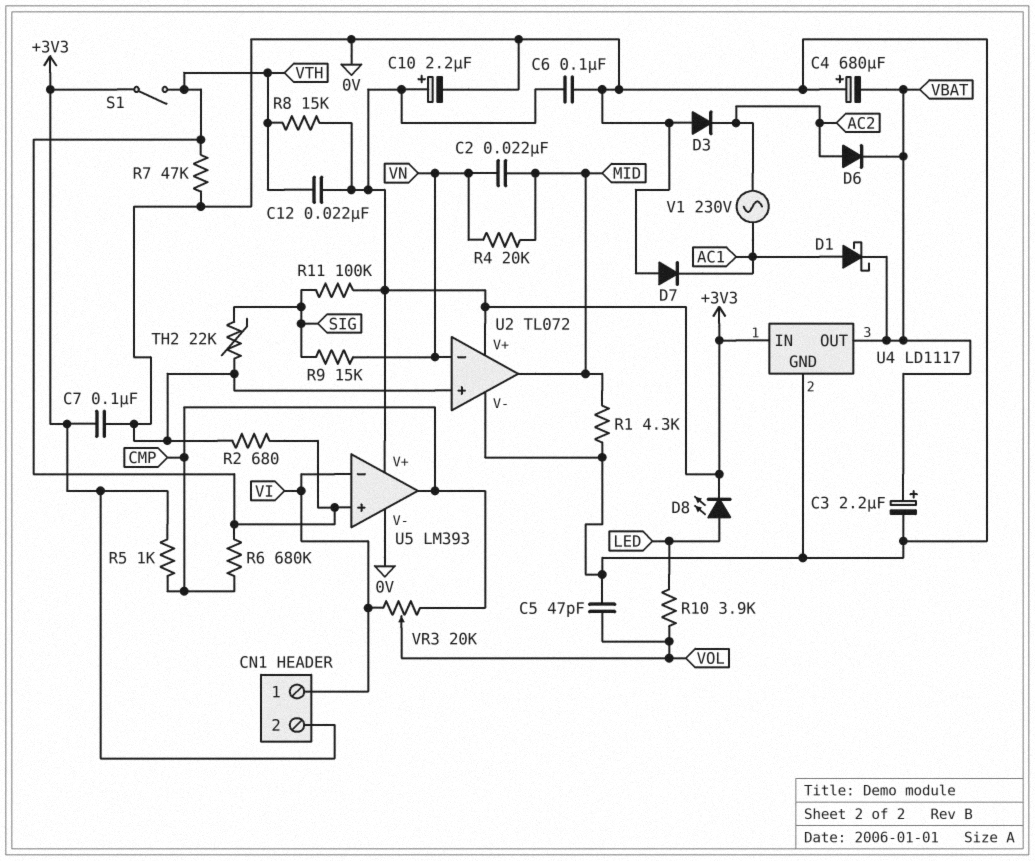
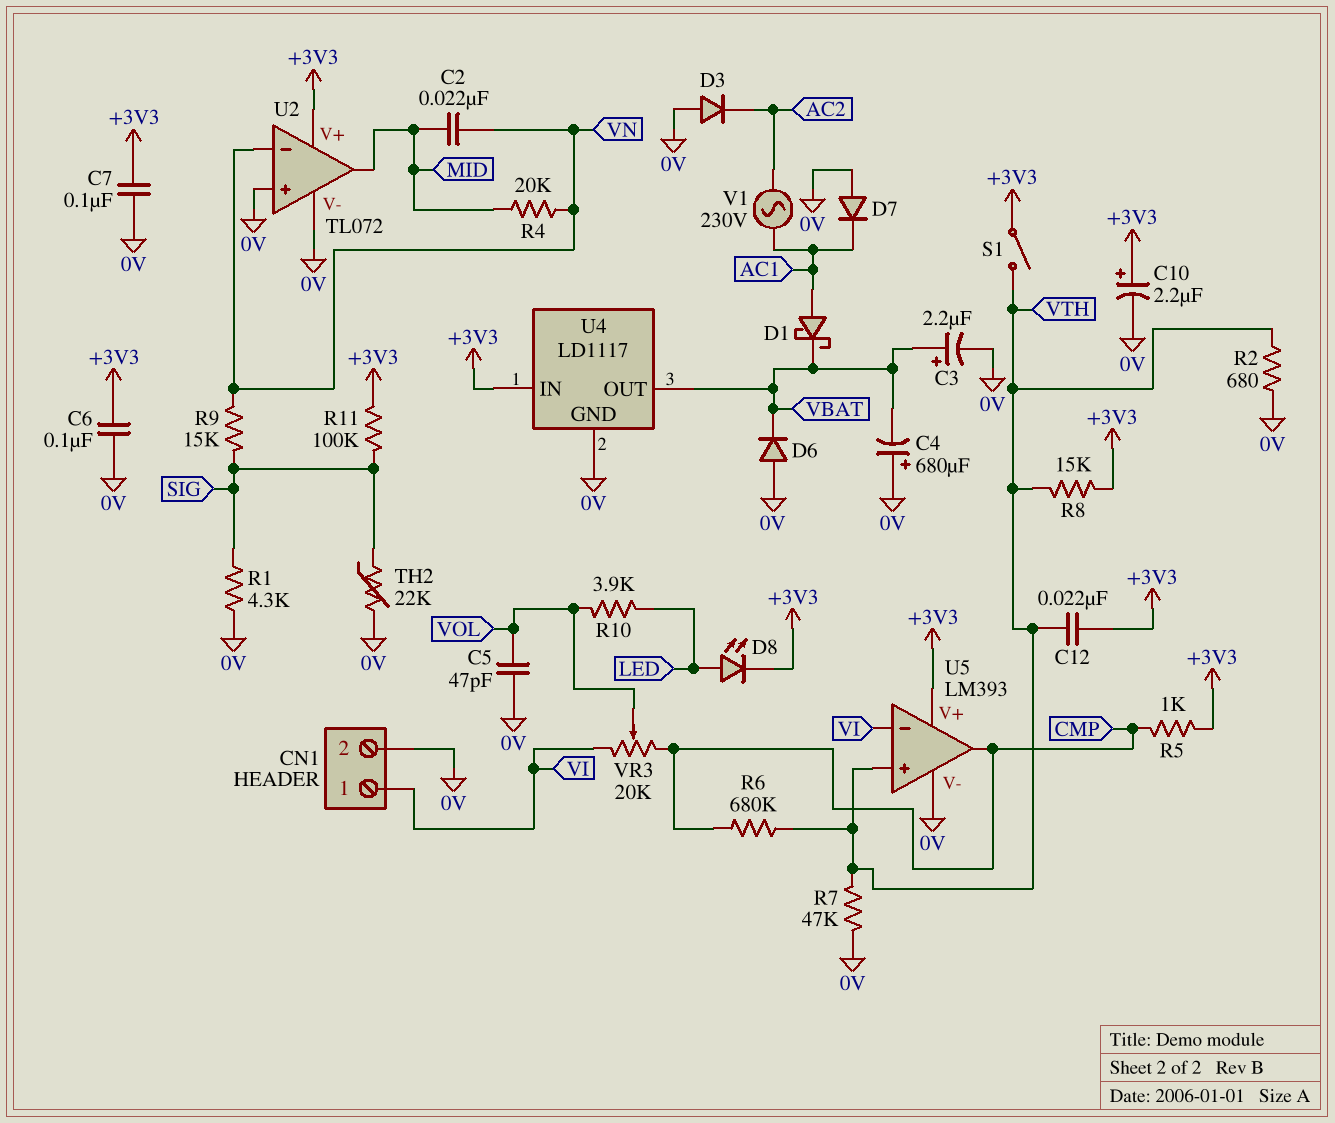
CN1 pin 2: +3V3 -> 0V
D6: diode (A AC2, K VBAT) -> diode (A 0V, K VBAT)
R1: 4.3k (0V, MID) -> 4.3k (0V, SIG)

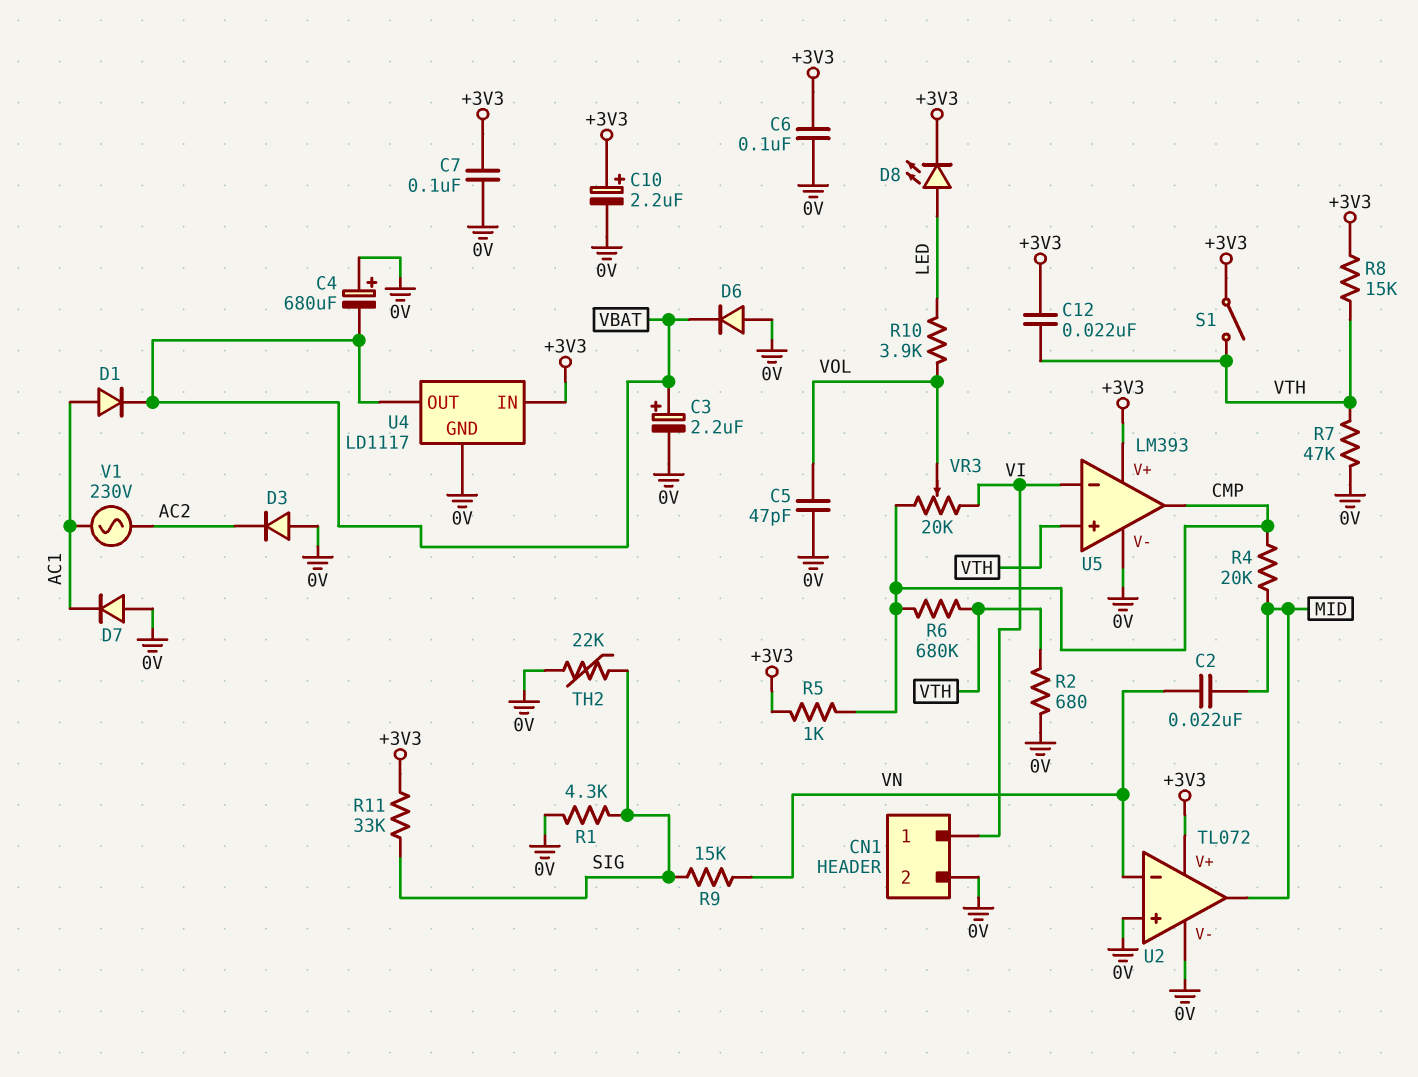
D1: schottky (A AC1, K VBAT) -> diode (A AC1, K VBAT)
R4: 20k (MID, VN) -> 20k (CMP, MID)
R11: 100k (+3V3, SIG) -> 33k (+3V3, SIG)

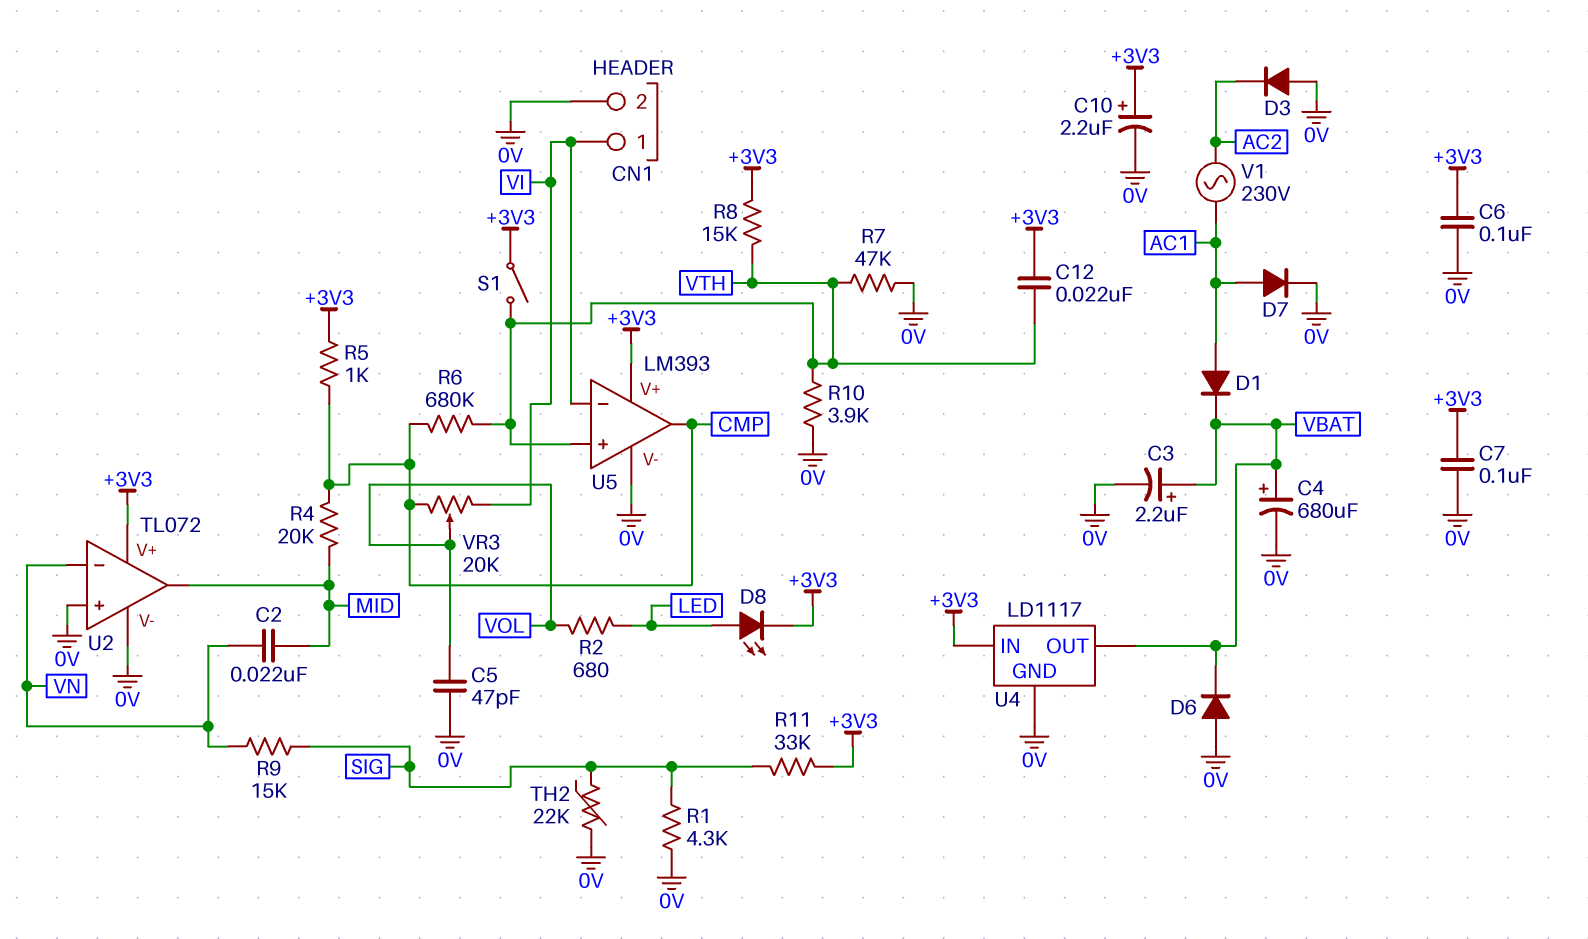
C4: 680uF (plus 0V, minus VBAT) -> 680uF (plus VBAT, minus 0V)
D7: diode (A 0V, K AC1) -> diode (A AC1, K 0V)
R2: 680 (0V, VTH) -> 680 (LED, VOL)
R10: 3.9k (LED, VOL) -> 3.9k (0V, VTH)

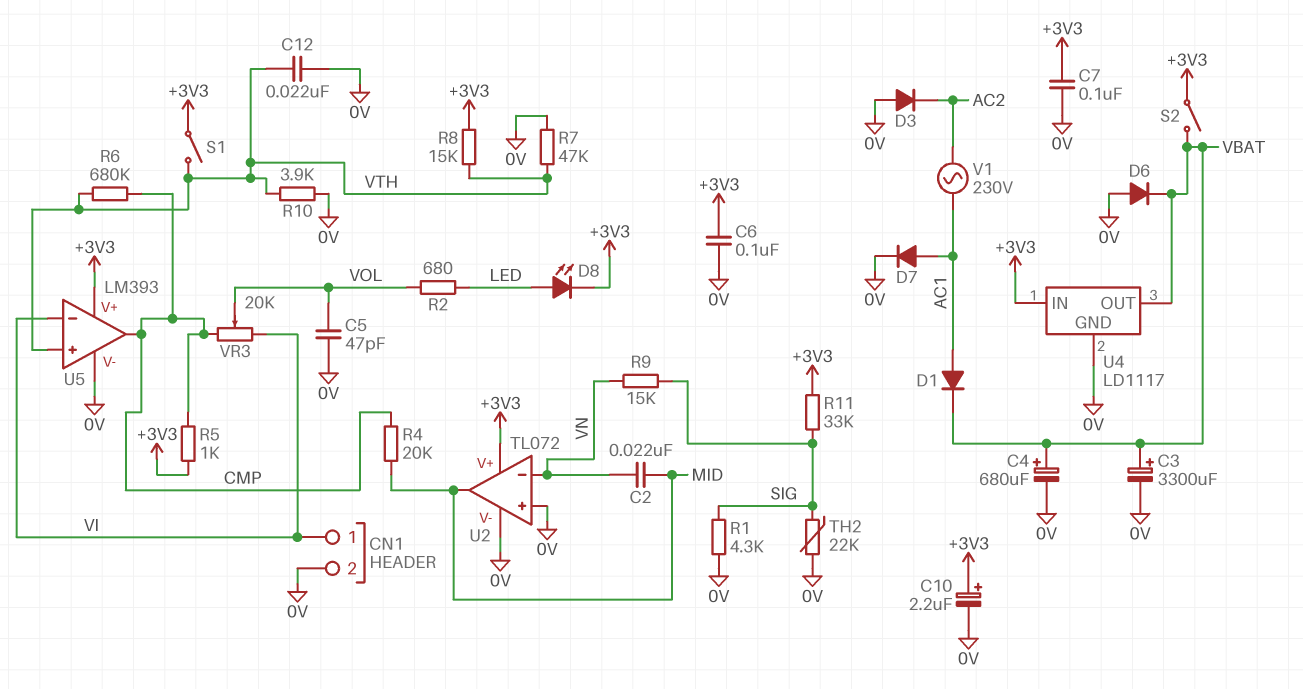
C3: 2.2uF (plus VBAT, minus 0V) -> 3300uF (plus VBAT, minus 0V)
C12: 22nF (+3V3, VTH) -> 22nF (0V, VTH)
S2: none -> switch (+3V3, VBAT)

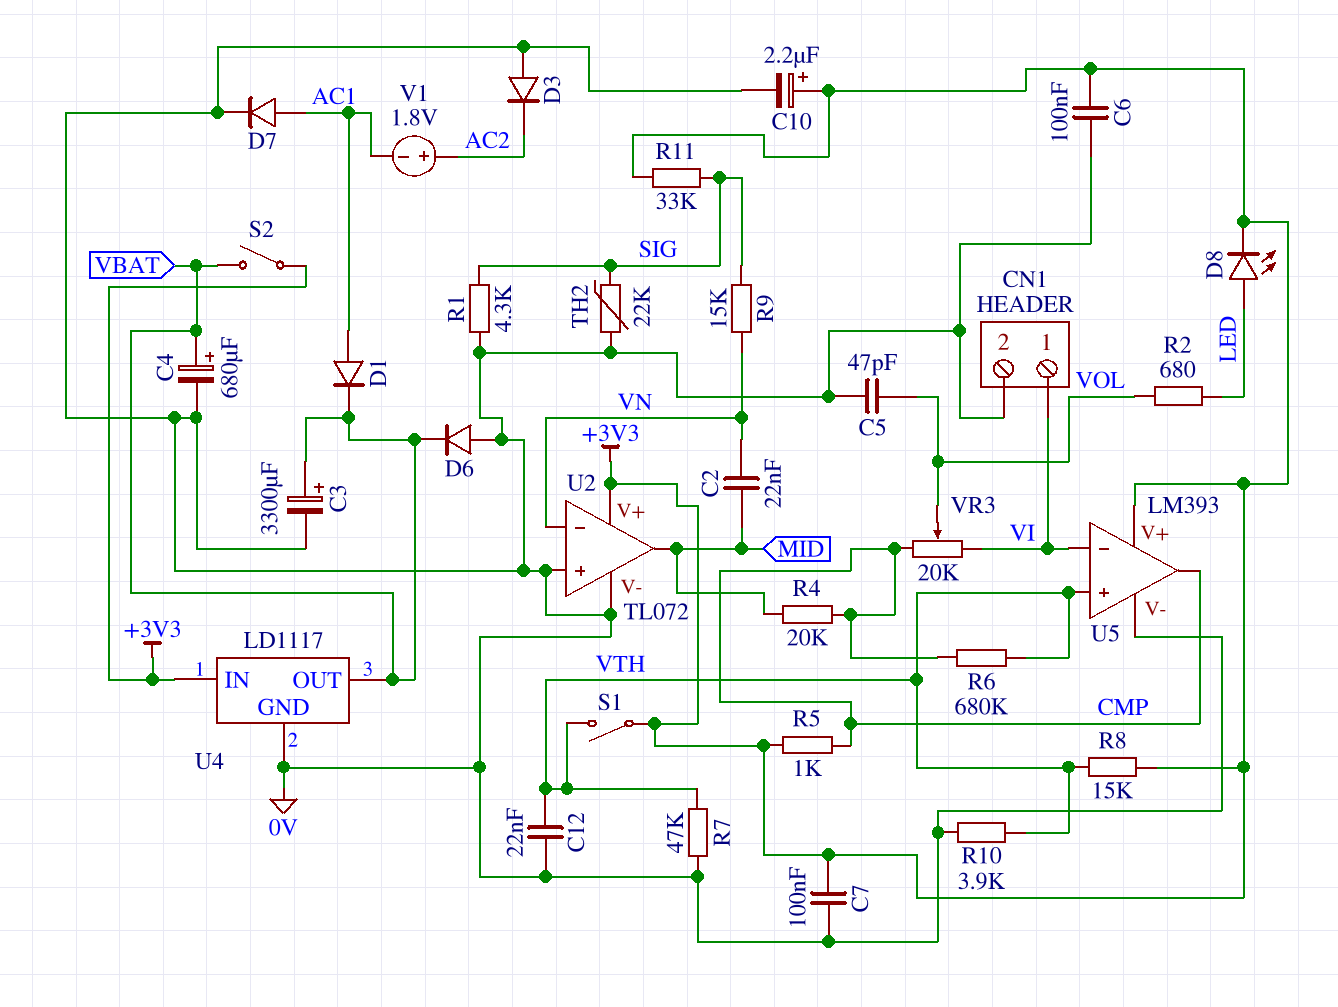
V1: AC 230V (AC1, AC2) -> 1.8V (plus AC2, minus AC1)

